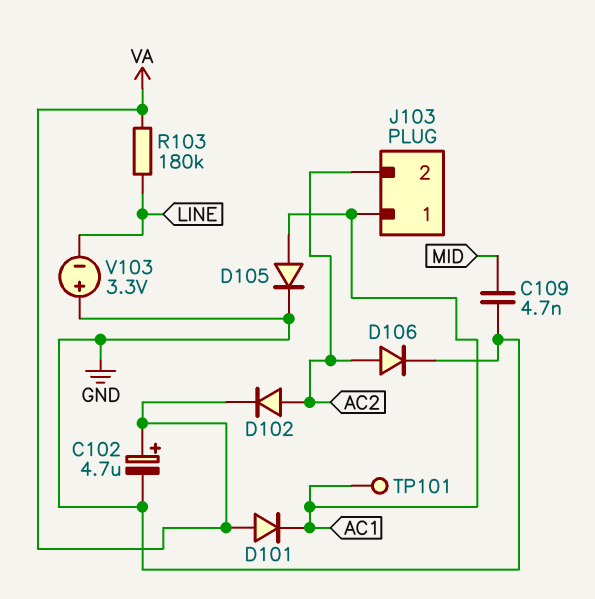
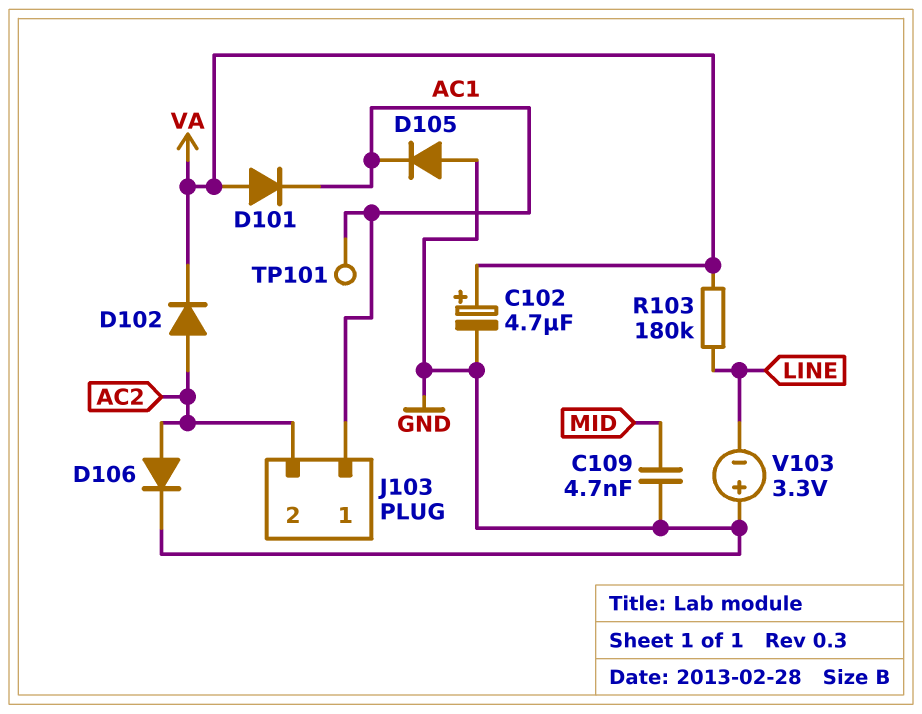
D105: diode (A AC1, K GND) -> diode (A GND, K AC1)

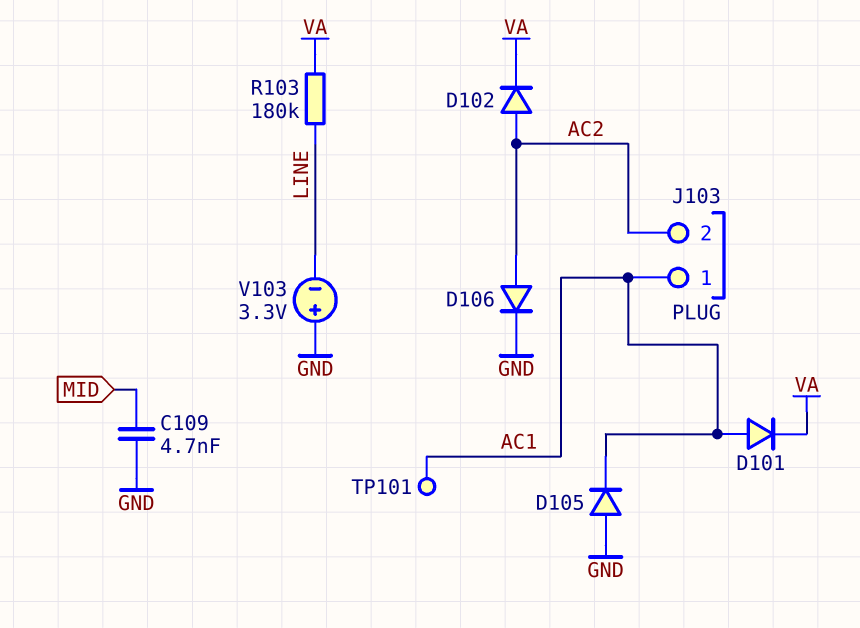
C102: 4.7uF (plus VA, minus GND) -> none
D101: diode (A VA, K AC1) -> diode (A AC1, K VA)

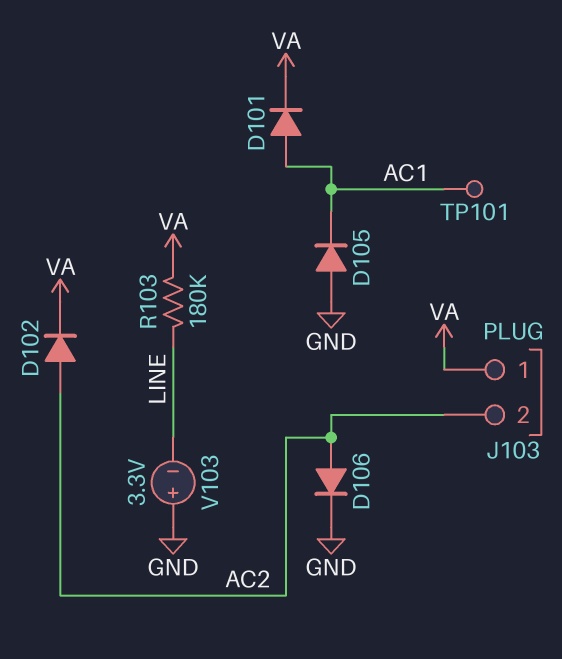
C109: 4.7nF (GND, MID) -> none
J103 pin 1: AC1 -> VA

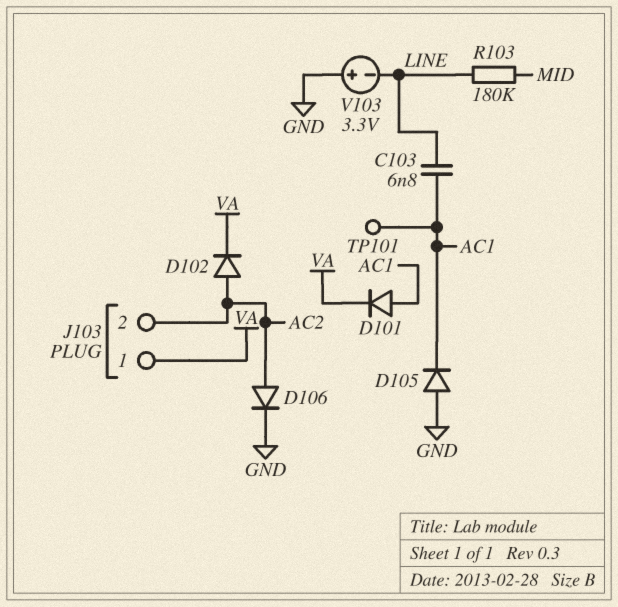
C103: none -> 6.8nF (AC1, LINE)
R103: 180k (LINE, VA) -> 180k (LINE, MID)

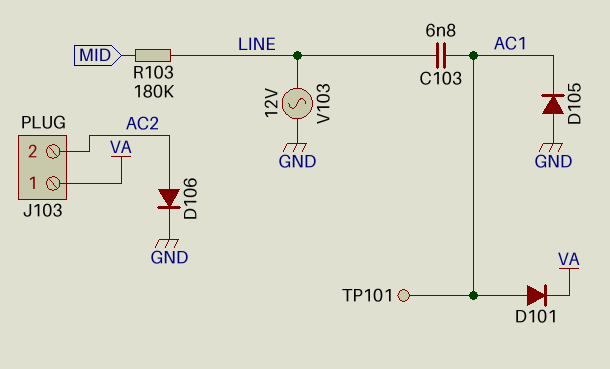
D102: diode (A AC2, K VA) -> none
V103: 3.3V (plus GND, minus LINE) -> AC 12V (GND, LINE)

